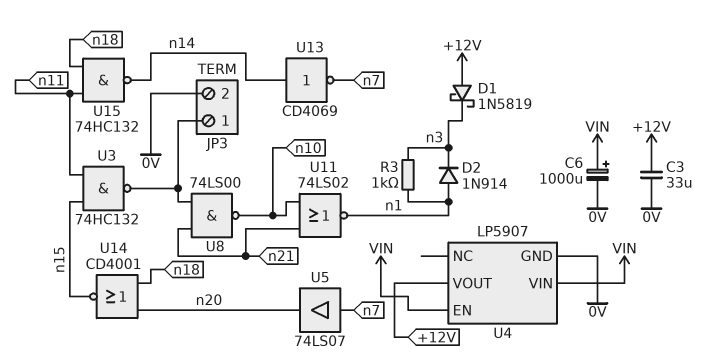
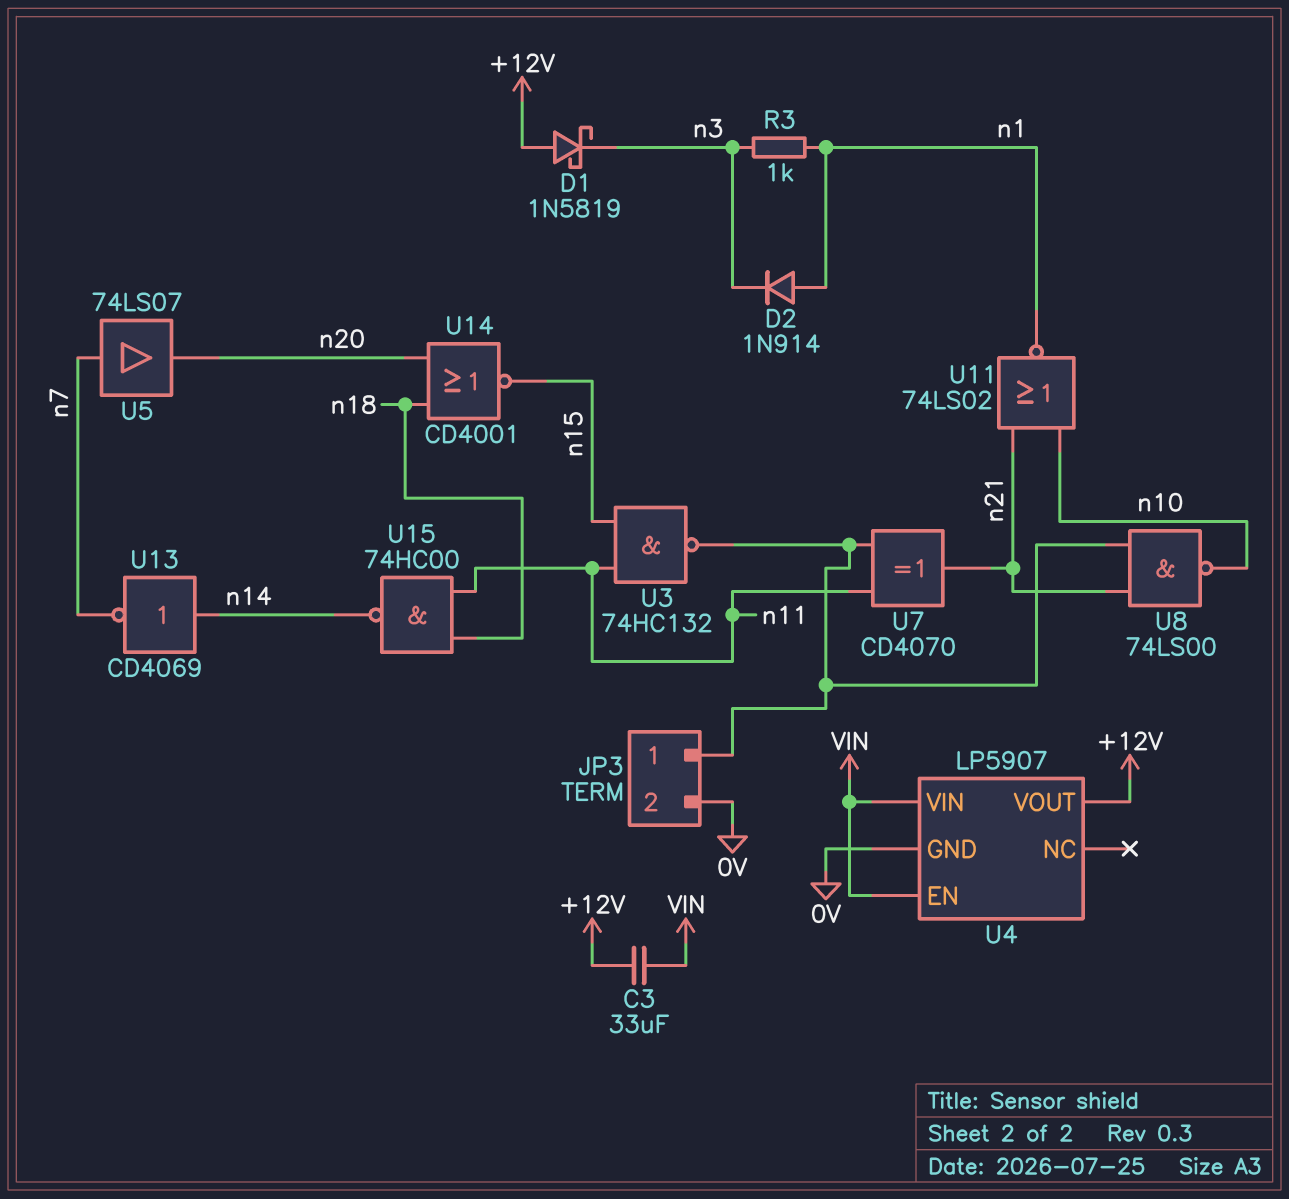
C3: 33uF (+12V, 0V) -> 33uF (+12V, VIN)
C6: 1000uF (plus VIN, minus 0V) -> none
U7: none -> XOR CD4070 (in JP3/1, in n11, out n21)
U15: NAND 74HC132 (in n11, in n18, out n14) -> NAND 74HC00 (in n11, in n18, out n14)

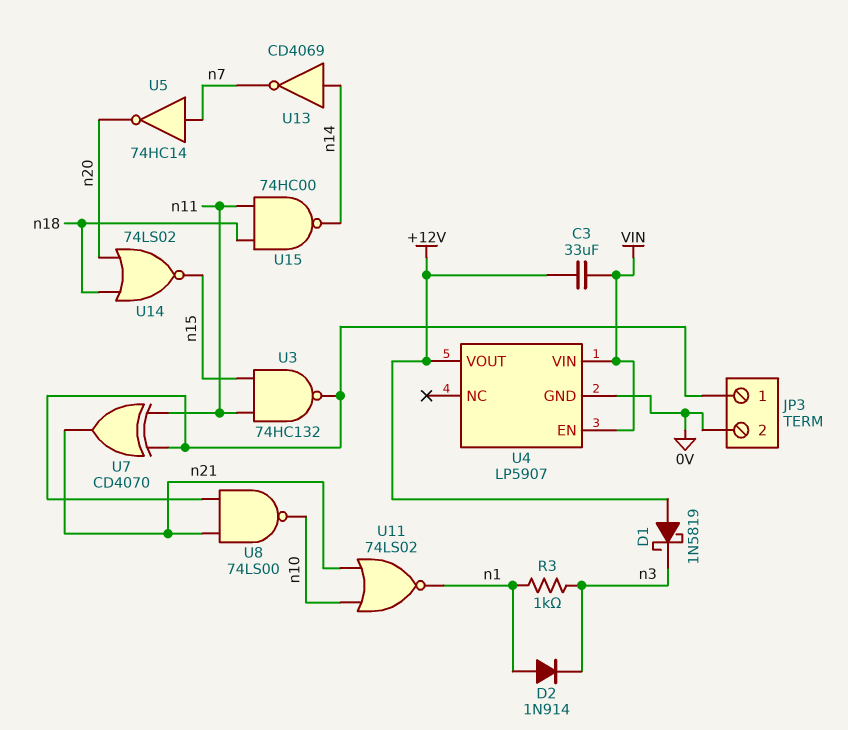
U5: buffer 74LS07 (in n7, out n20) -> NOT 74HC14 (in n7, out n20)
U14: NOR CD4001 (in n18, in n20, out n15) -> NOR 74LS02 (in n18, in n20, out n15)

